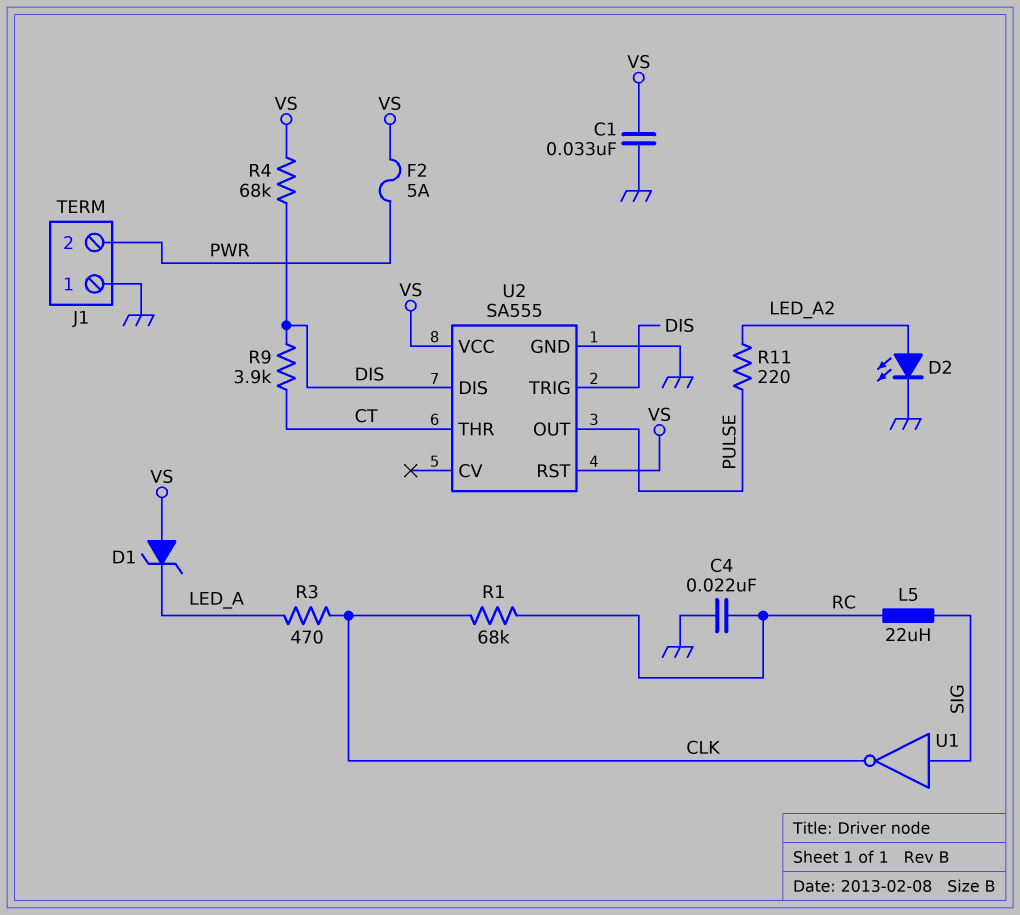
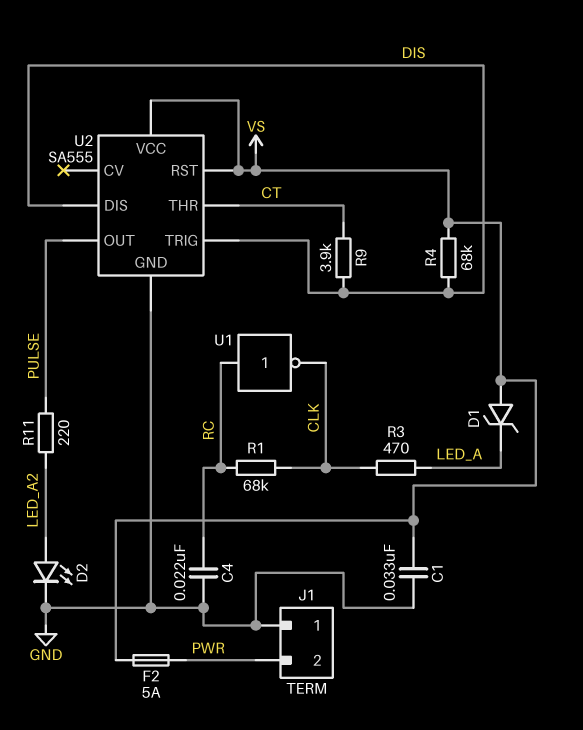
L5: 22uH (RC, SIG) -> none
U1: NOT (in SIG, out CLK) -> NOT (in RC, out CLK)

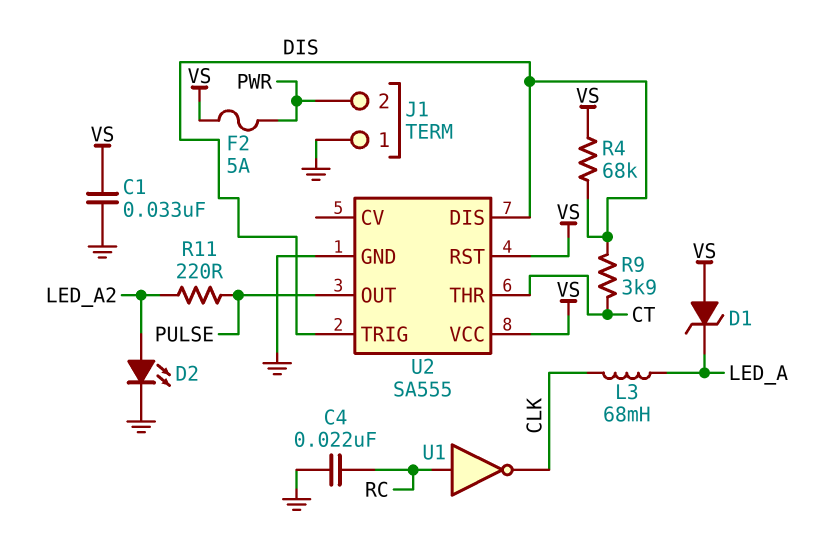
L3: none -> 68mH (CLK, LED_A)
R1: 68k (CLK, RC) -> none
R3: 470 (CLK, LED_A) -> none

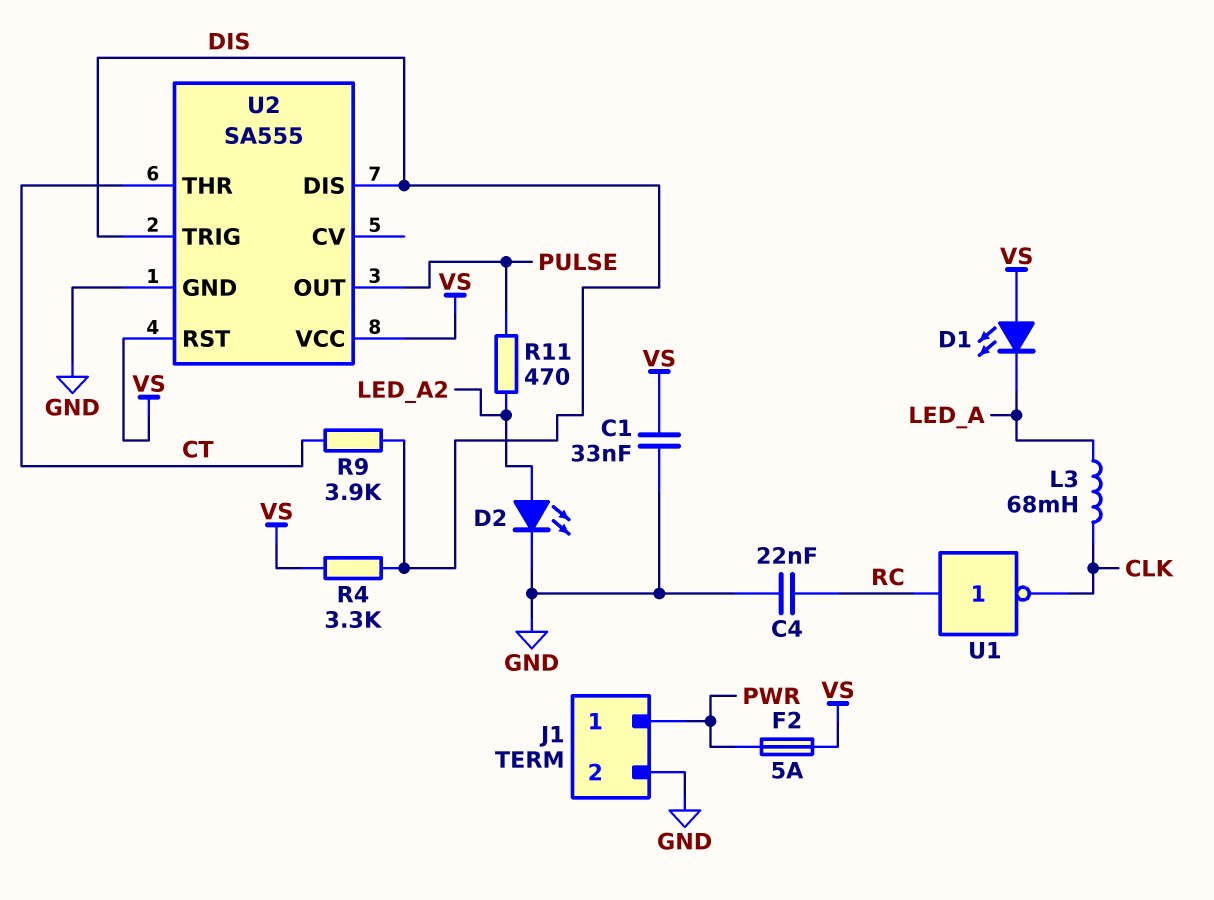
D1: zener (A VS, K LED_A) -> LED (A VS, K LED_A)
J1 pin 1: GND -> PWR
J1 pin 2: PWR -> GND
R4: 68k (DIS, VS) -> 3.3k (DIS, VS)
R11: 220 (LED_A2, PULSE) -> 470 (LED_A2, PULSE)

